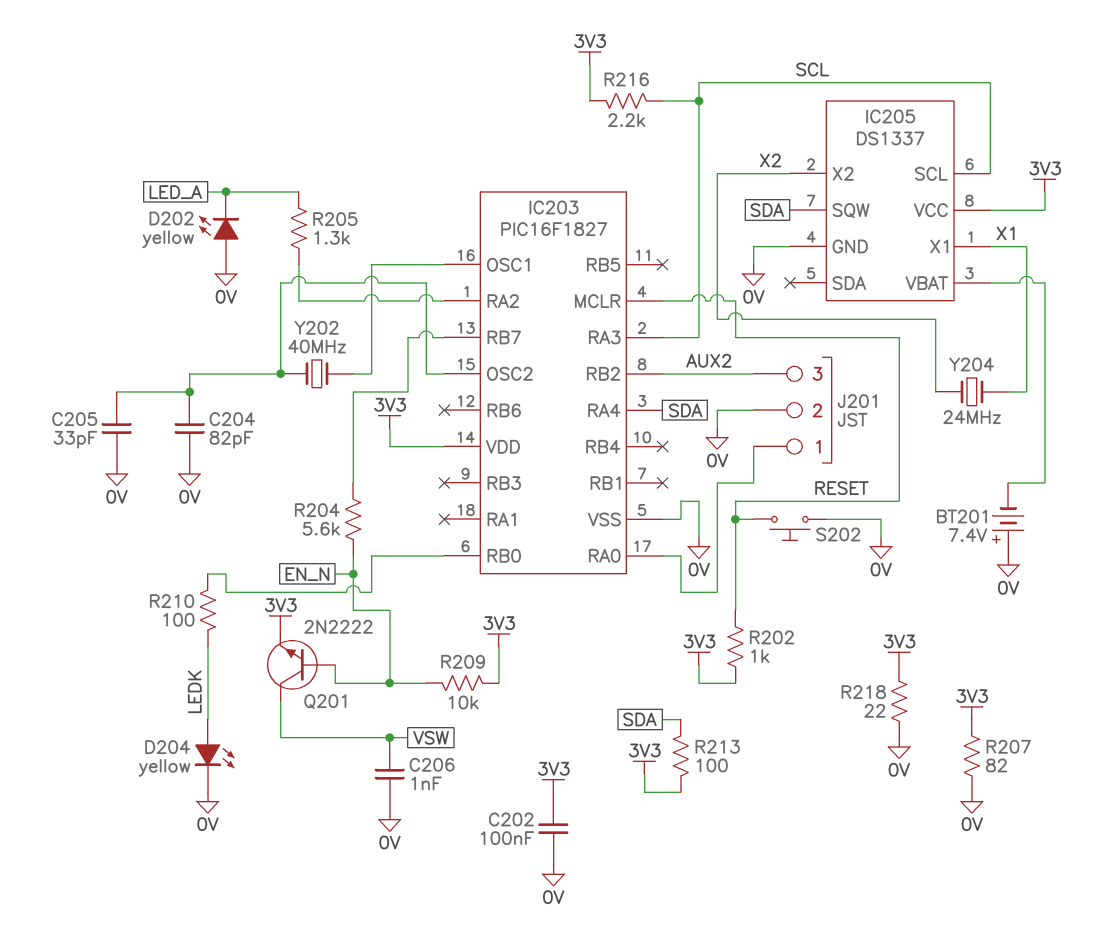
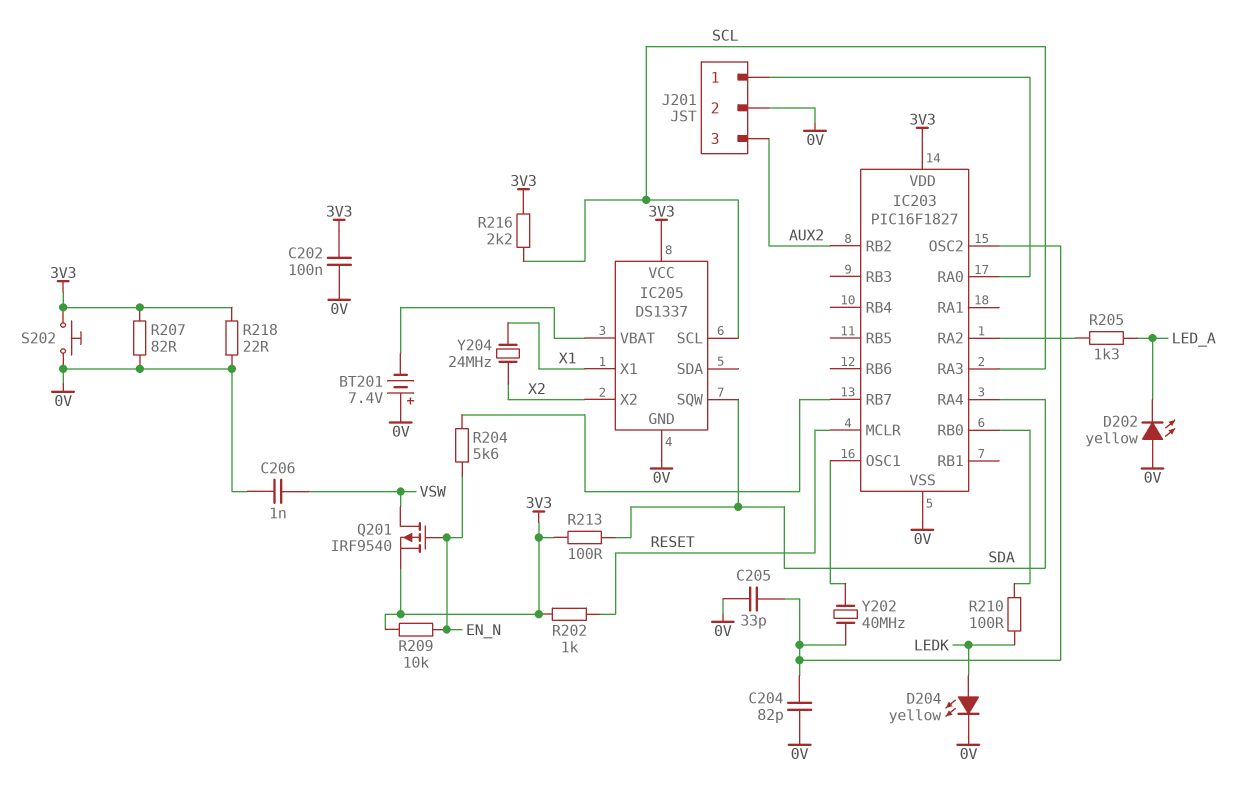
Q201: NPN 2N2222 (B EN_N, C VSW, E 3V3) -> PMOS IRF9540 (G EN_N, D VSW, S 3V3)
S202: button (0V, RESET) -> button (0V, 3V3)

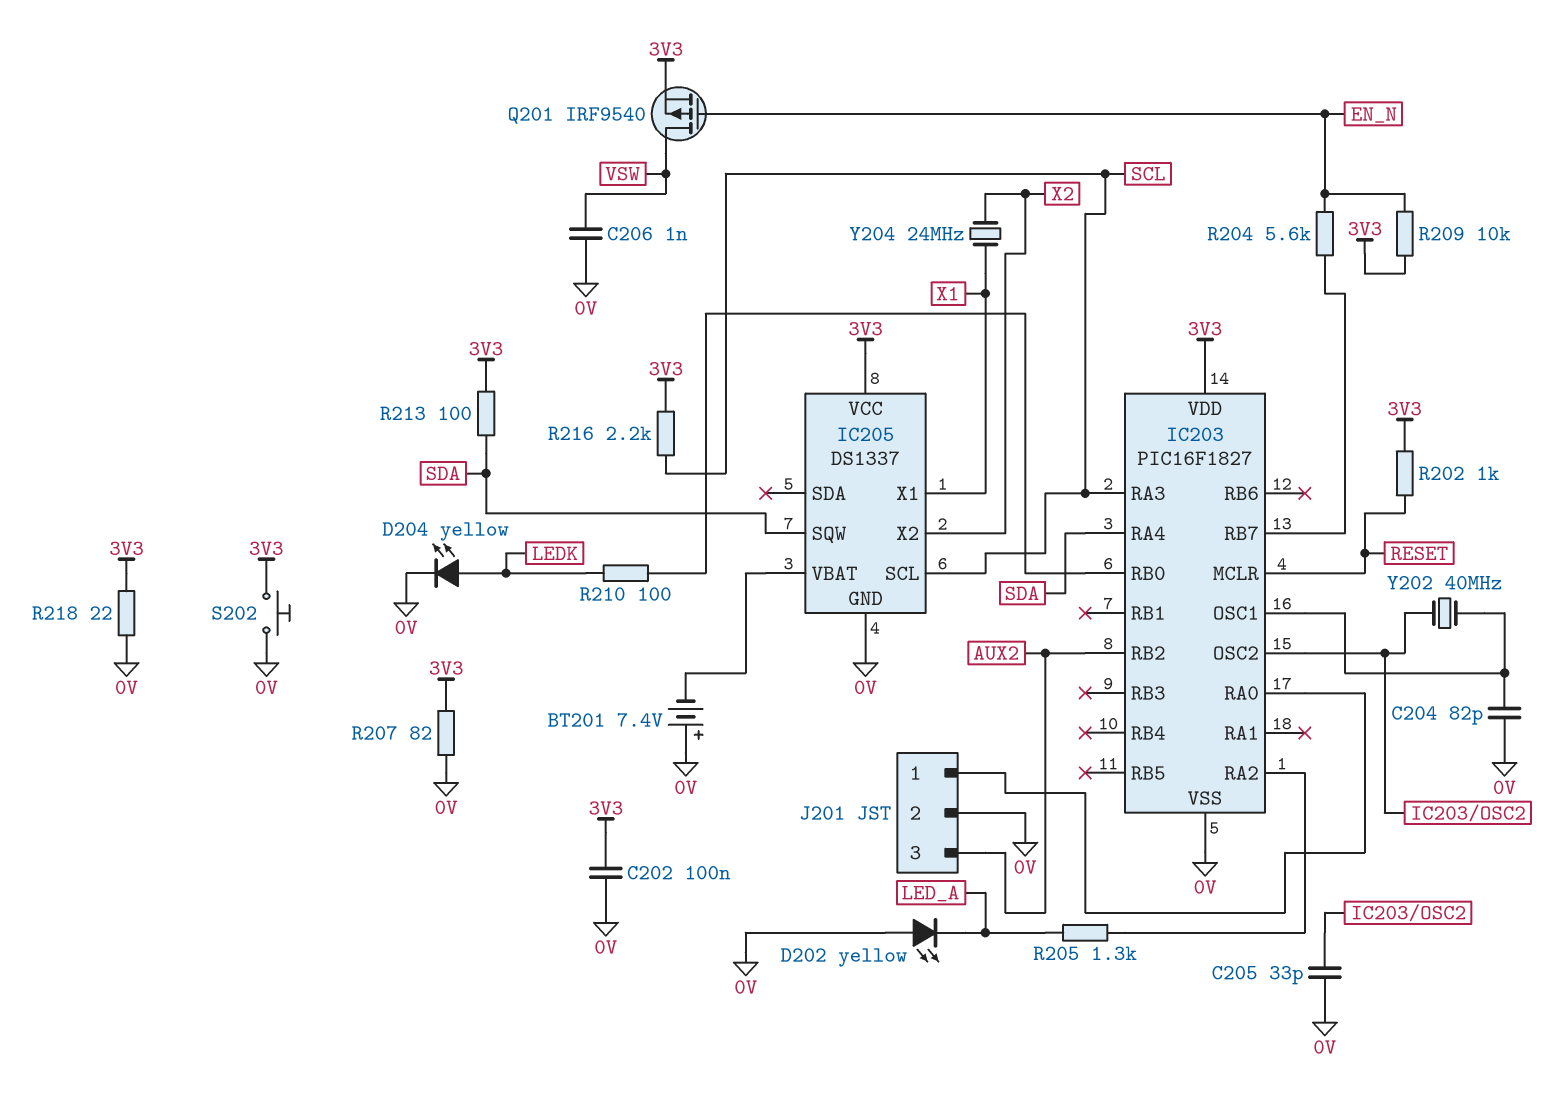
C204: 82pF (0V, IC203/OSC2) -> 82pF (0V, IC203/OSC1)

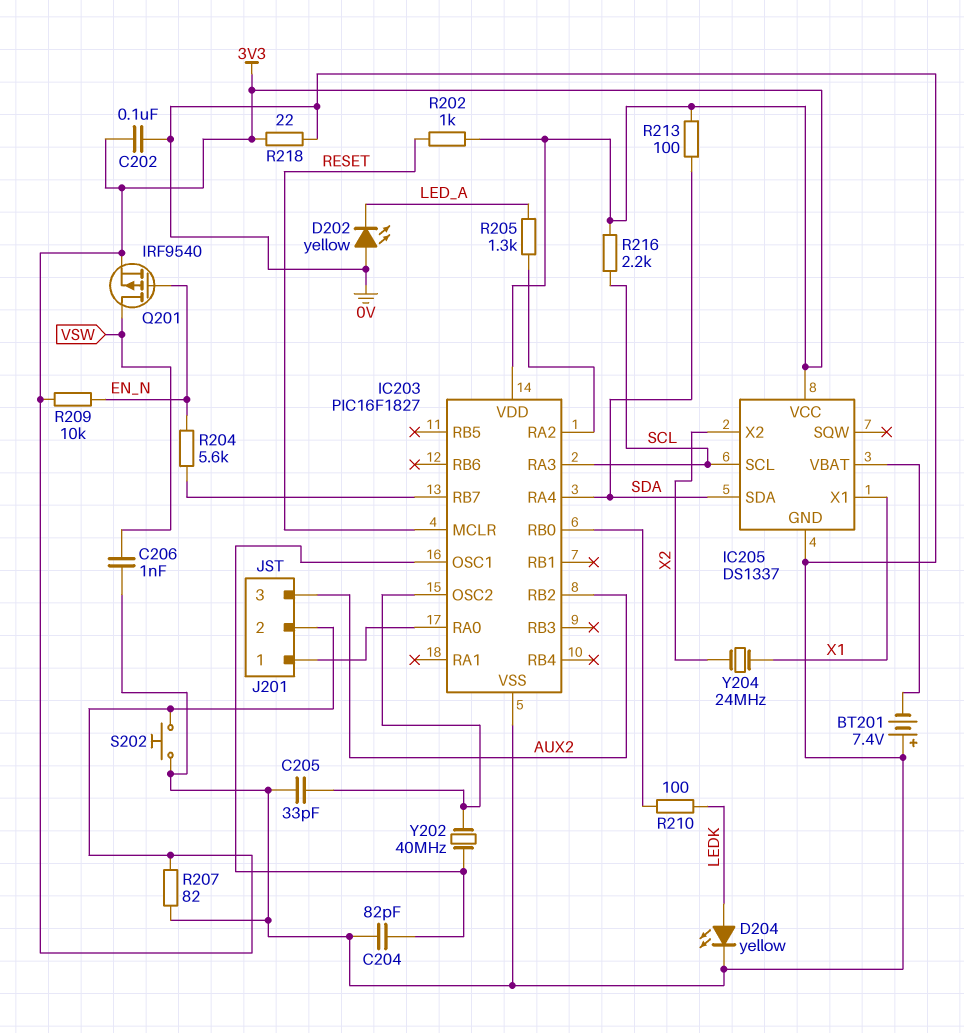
IC205 pin SDA: none -> SDA
IC205 pin SQW: SDA -> none
J201 pin 2: 0V -> 3V3

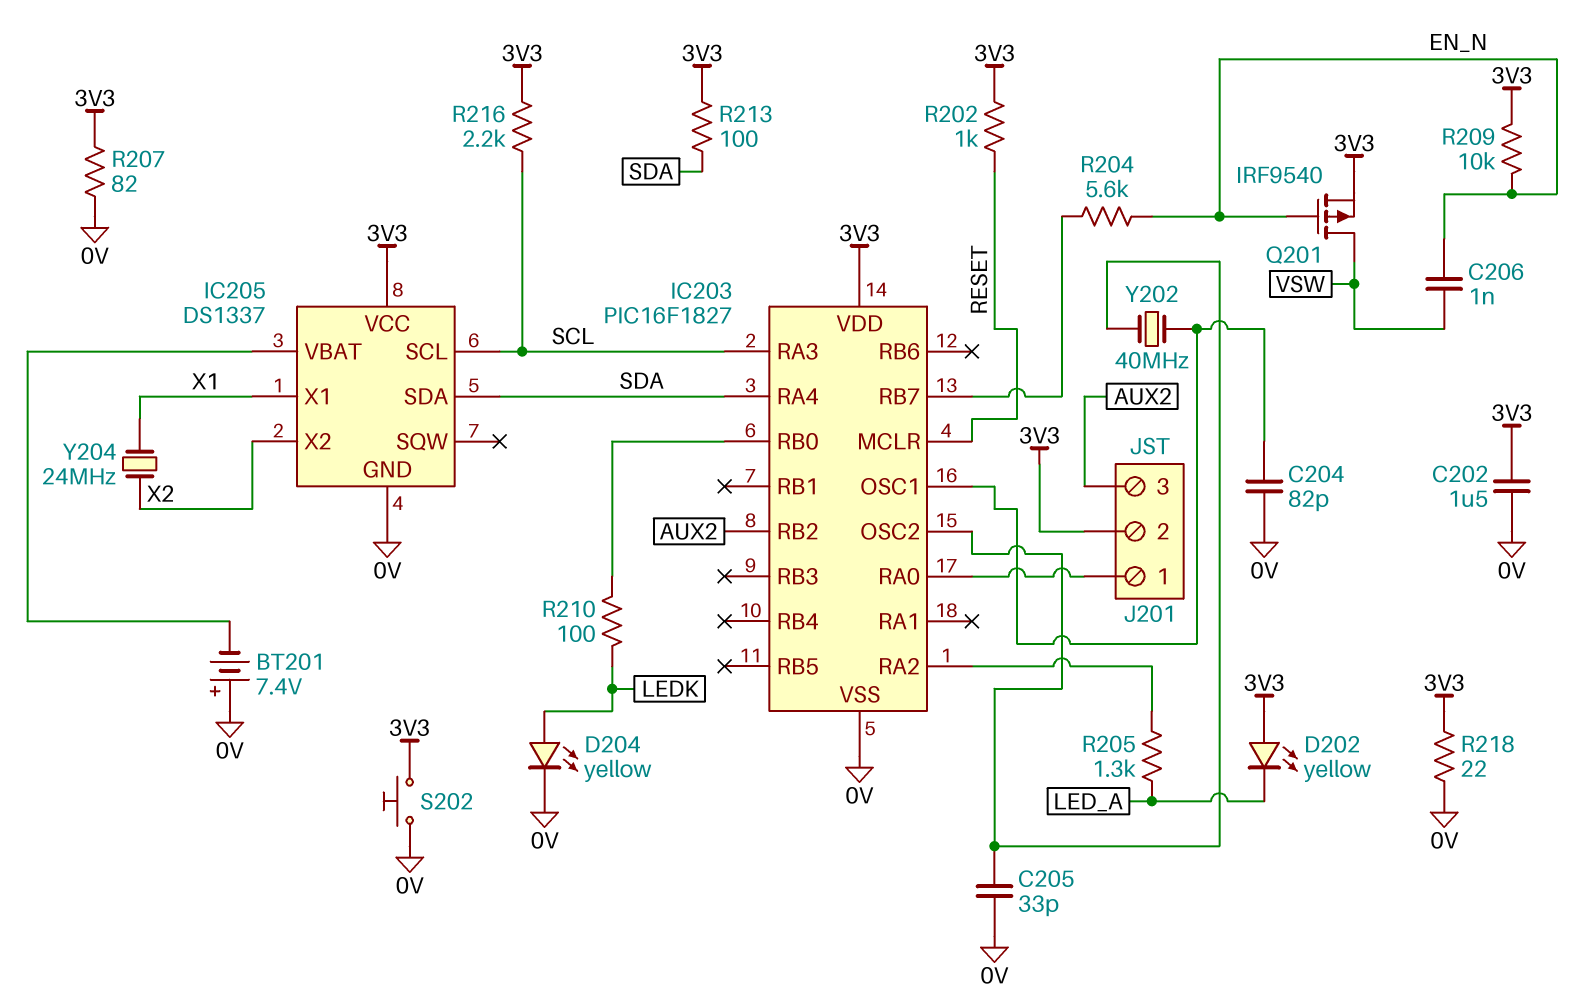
C202: 100nF (0V, 3V3) -> 1.5uF (0V, 3V3)
C206: 1nF (0V, VSW) -> 1nF (EN_N, VSW)
D202: LED yellow (A 0V, K LED_A) -> LED yellow (A 3V3, K LED_A)

